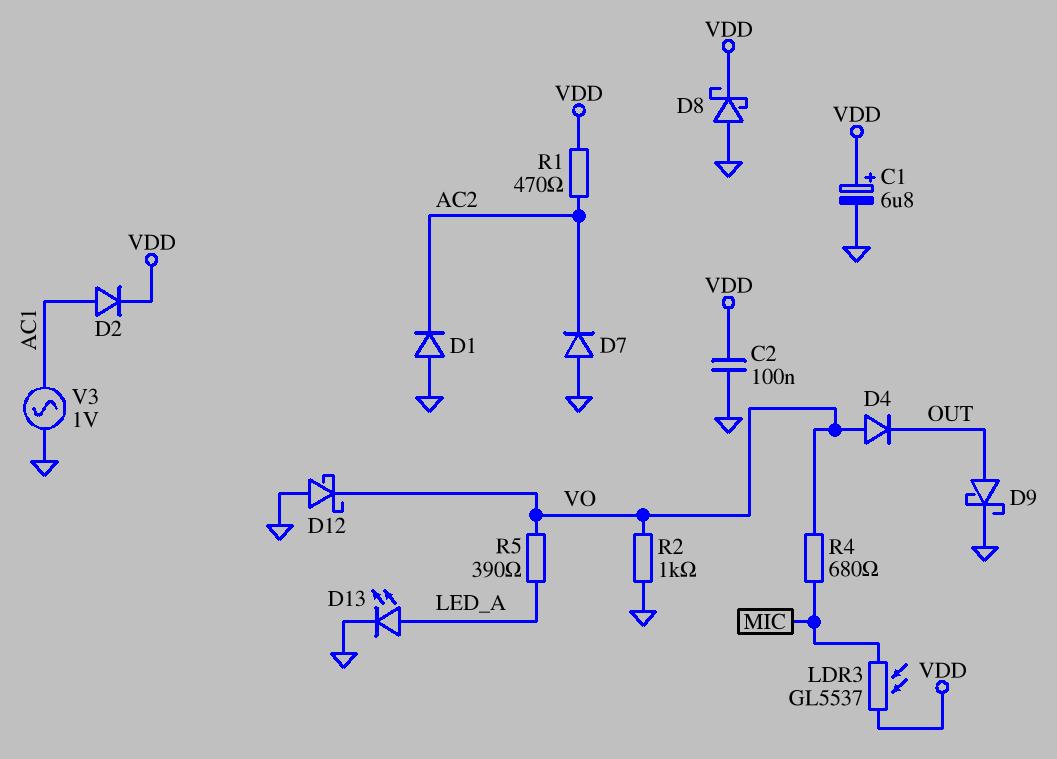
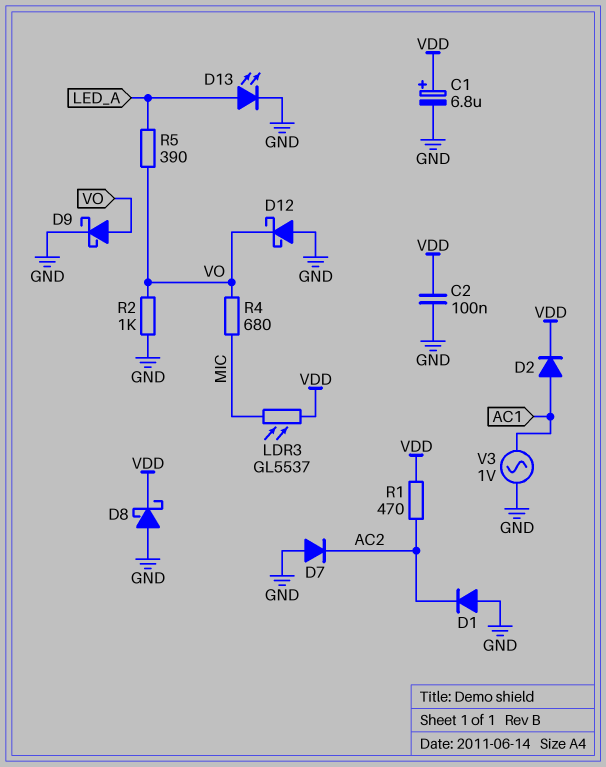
D4: diode (A VO, K OUT) -> none
D9: schottky (A OUT, K GND) -> schottky (A VO, K GND)

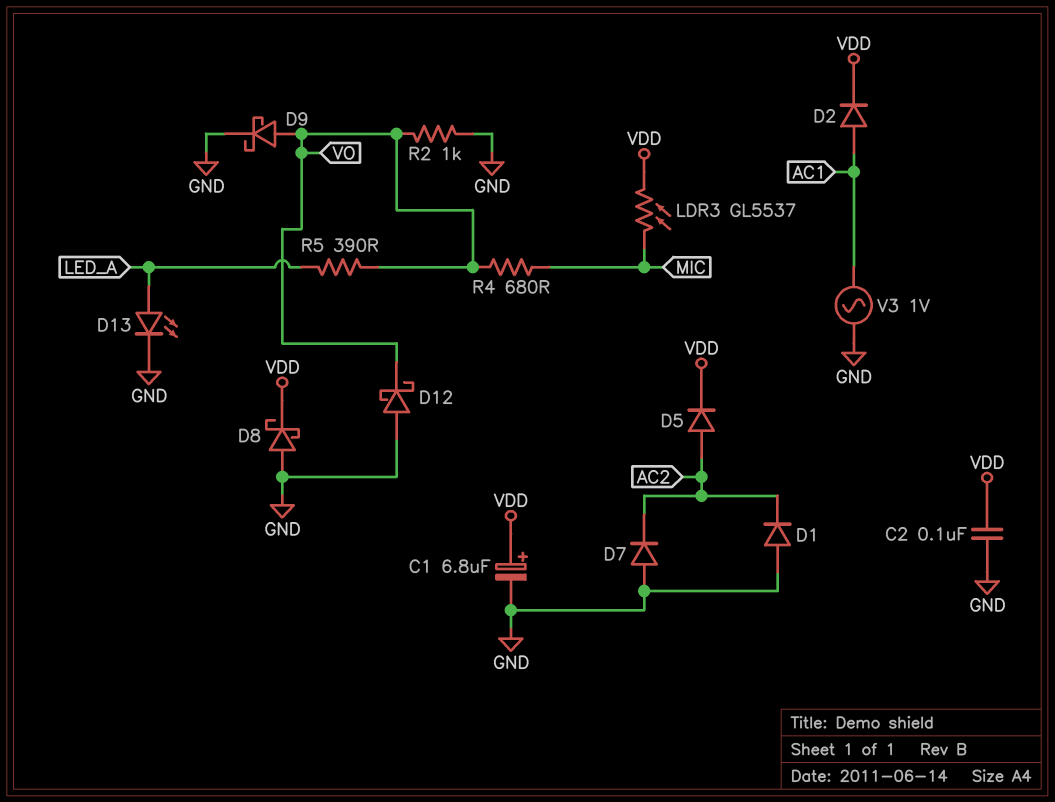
D5: none -> diode (A AC2, K VDD)
R1: 470 (AC2, VDD) -> none

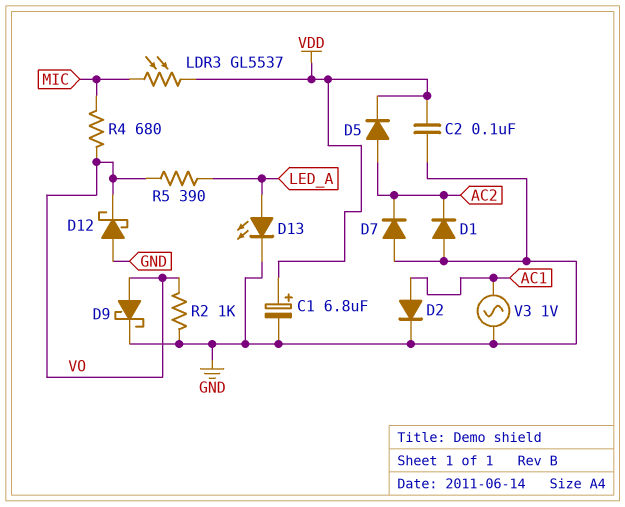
D2: diode (A AC1, K VDD) -> diode (A AC1, K GND)
D8: schottky (A GND, K VDD) -> none

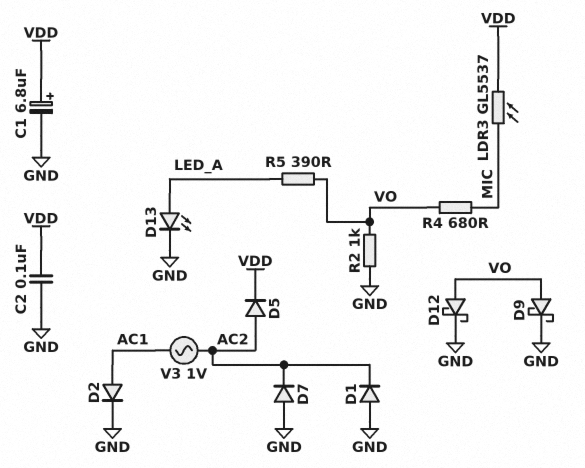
D12: schottky (A GND, K VO) -> schottky (A VO, K GND)
V3: AC 1V (AC1, GND) -> AC 1V (AC1, AC2)

